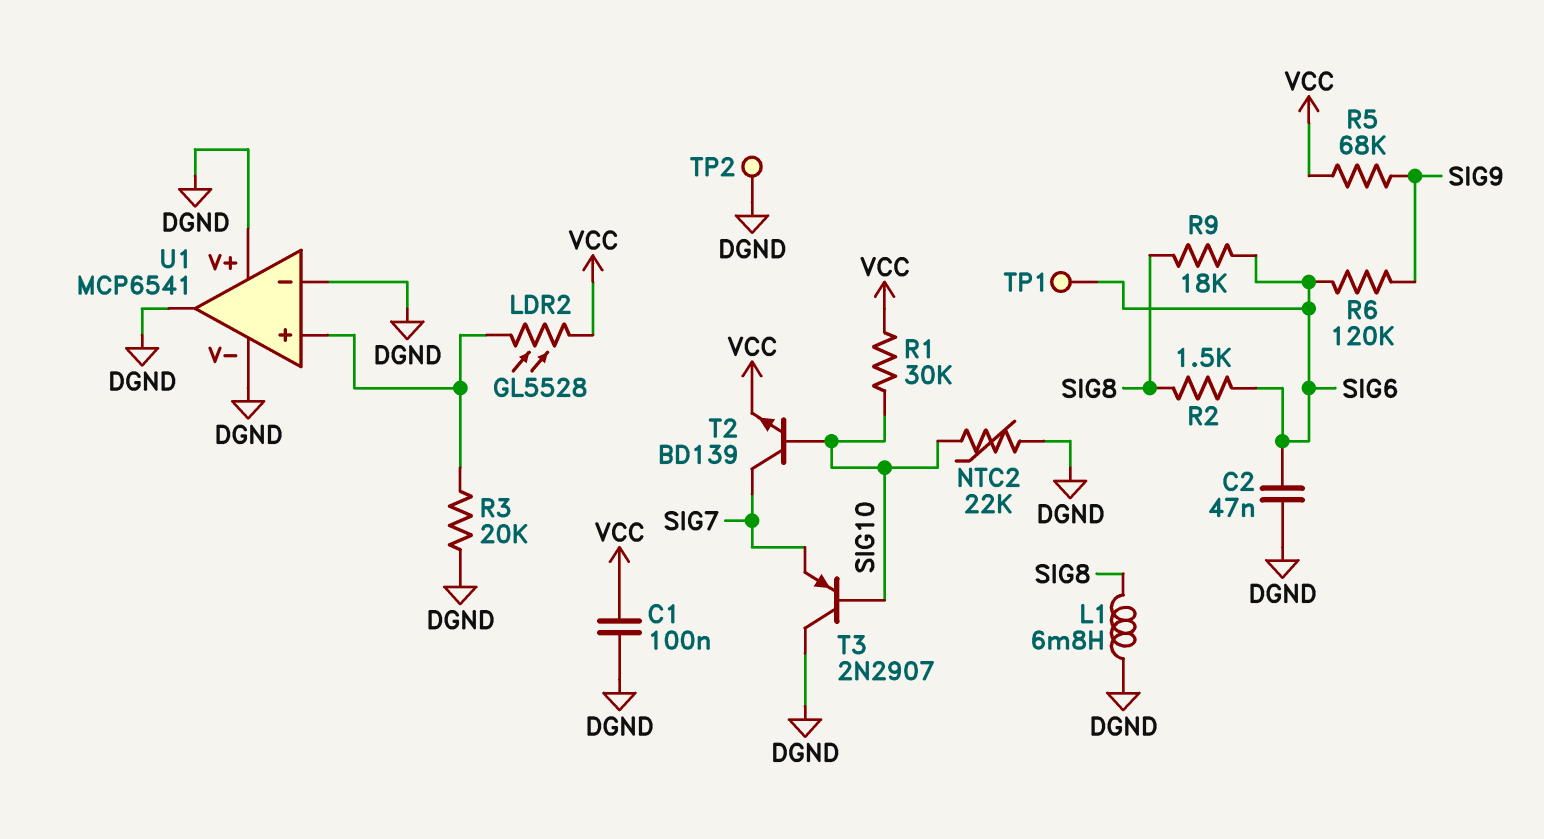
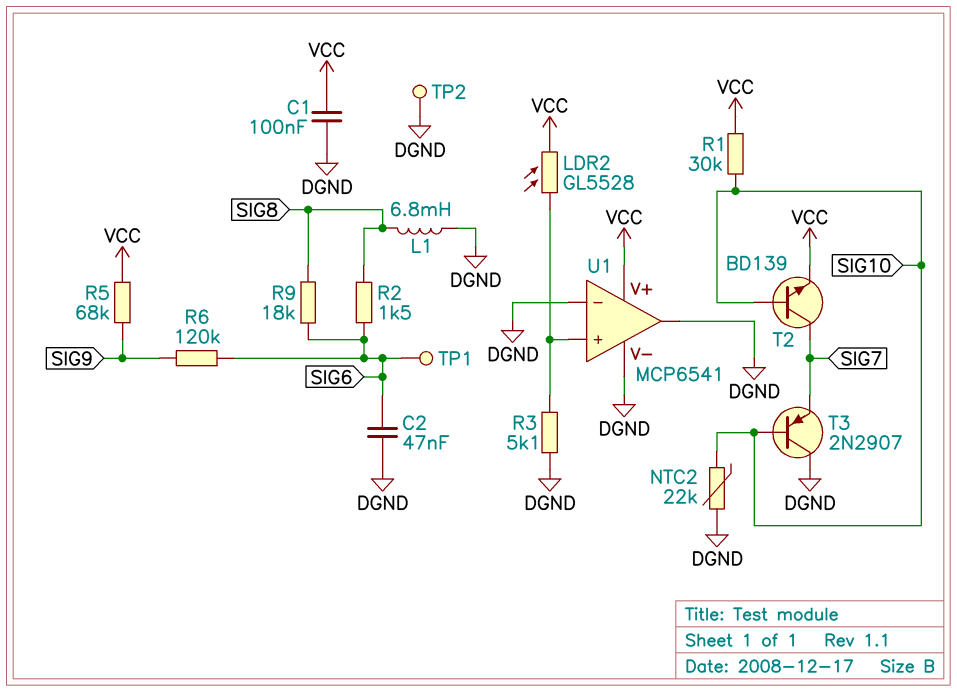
R3: 20k (DGND, U1/in+) -> 5.1k (DGND, U1/in+)
U1 pin V+: DGND -> VCC

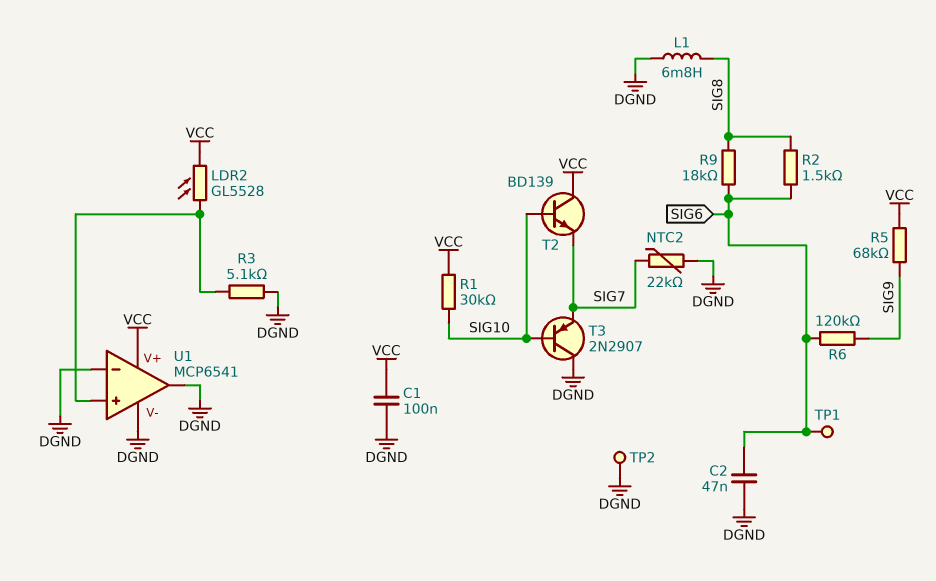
NTC2: 22k (DGND, SIG10) -> 22k (DGND, SIG7)
T2: NPN BD139 (B SIG10, C SIG7, E VCC) -> NPN BD139 (B SIG10, C VCC, E SIG7)

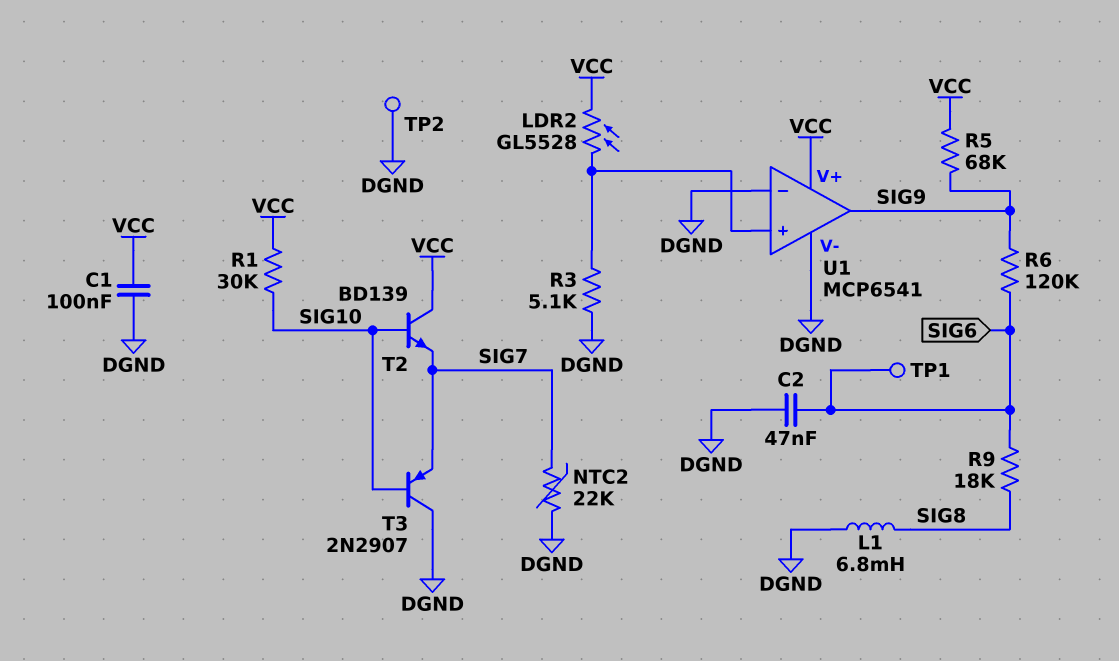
R2: 1.5k (SIG6, SIG8) -> none
U1 pin out: DGND -> SIG9

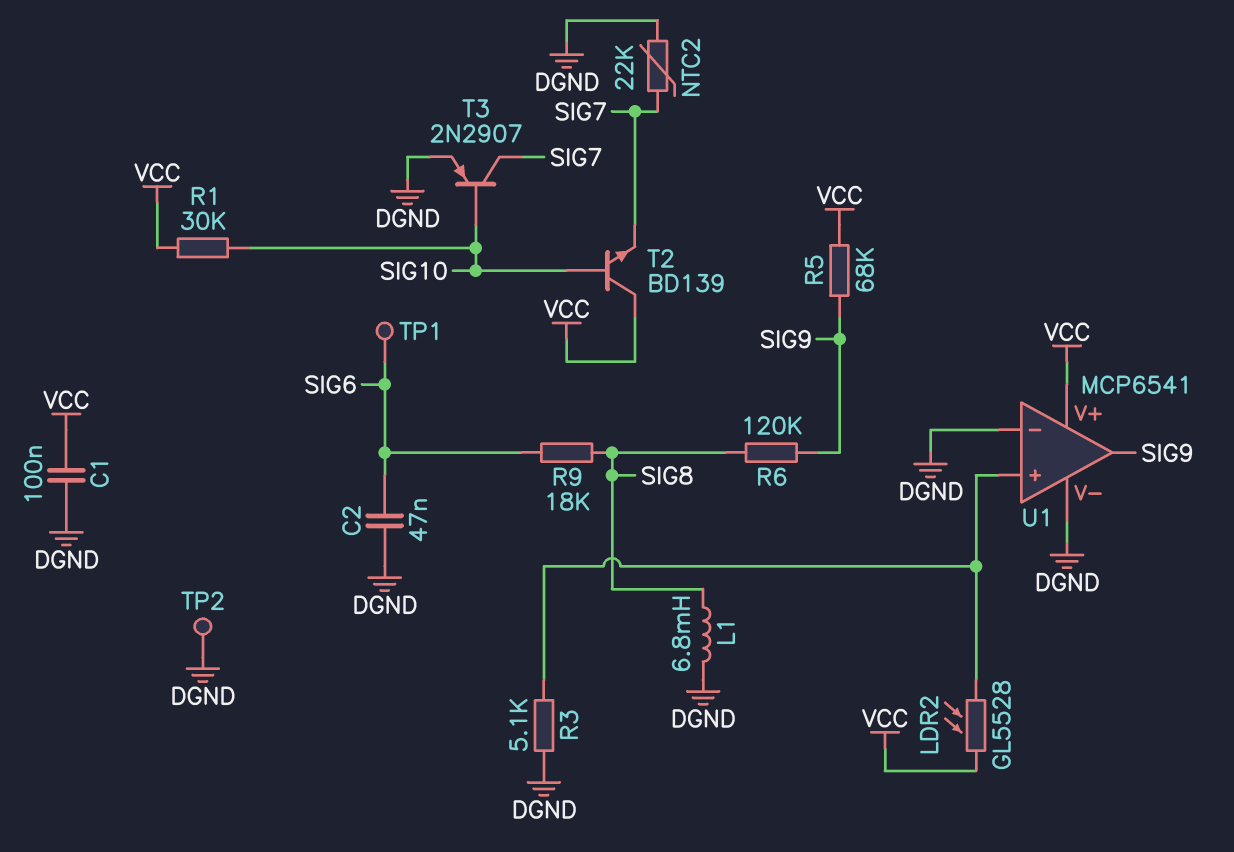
R6: 120k (SIG6, SIG9) -> 120k (SIG8, SIG9)
T3: PNP 2N2907 (B SIG10, C DGND, E SIG7) -> PNP 2N2907 (B SIG10, C SIG7, E DGND)

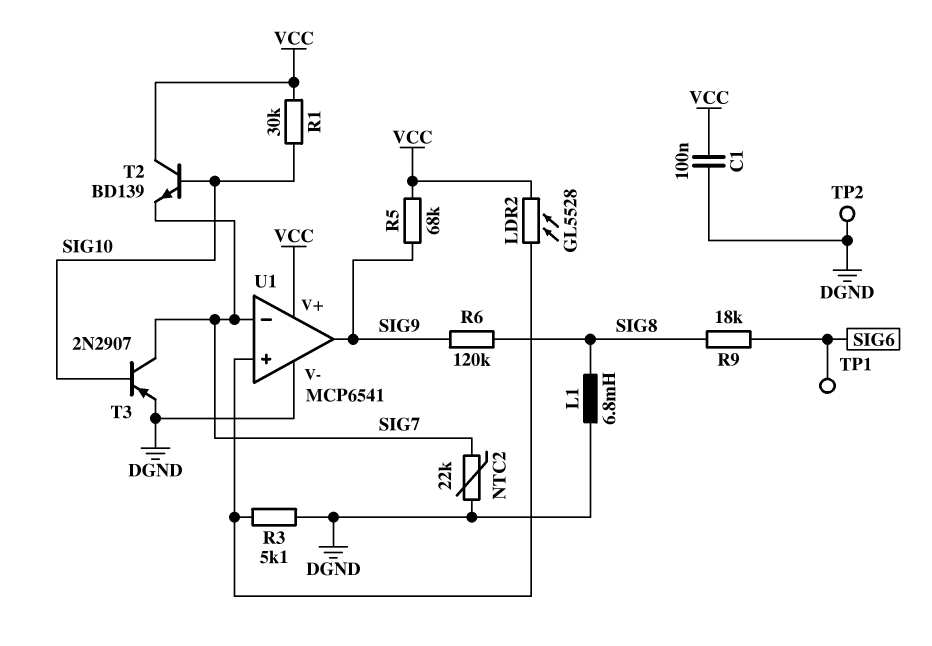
C2: 47nF (DGND, SIG6) -> none
U1 pin in-: DGND -> SIG7

